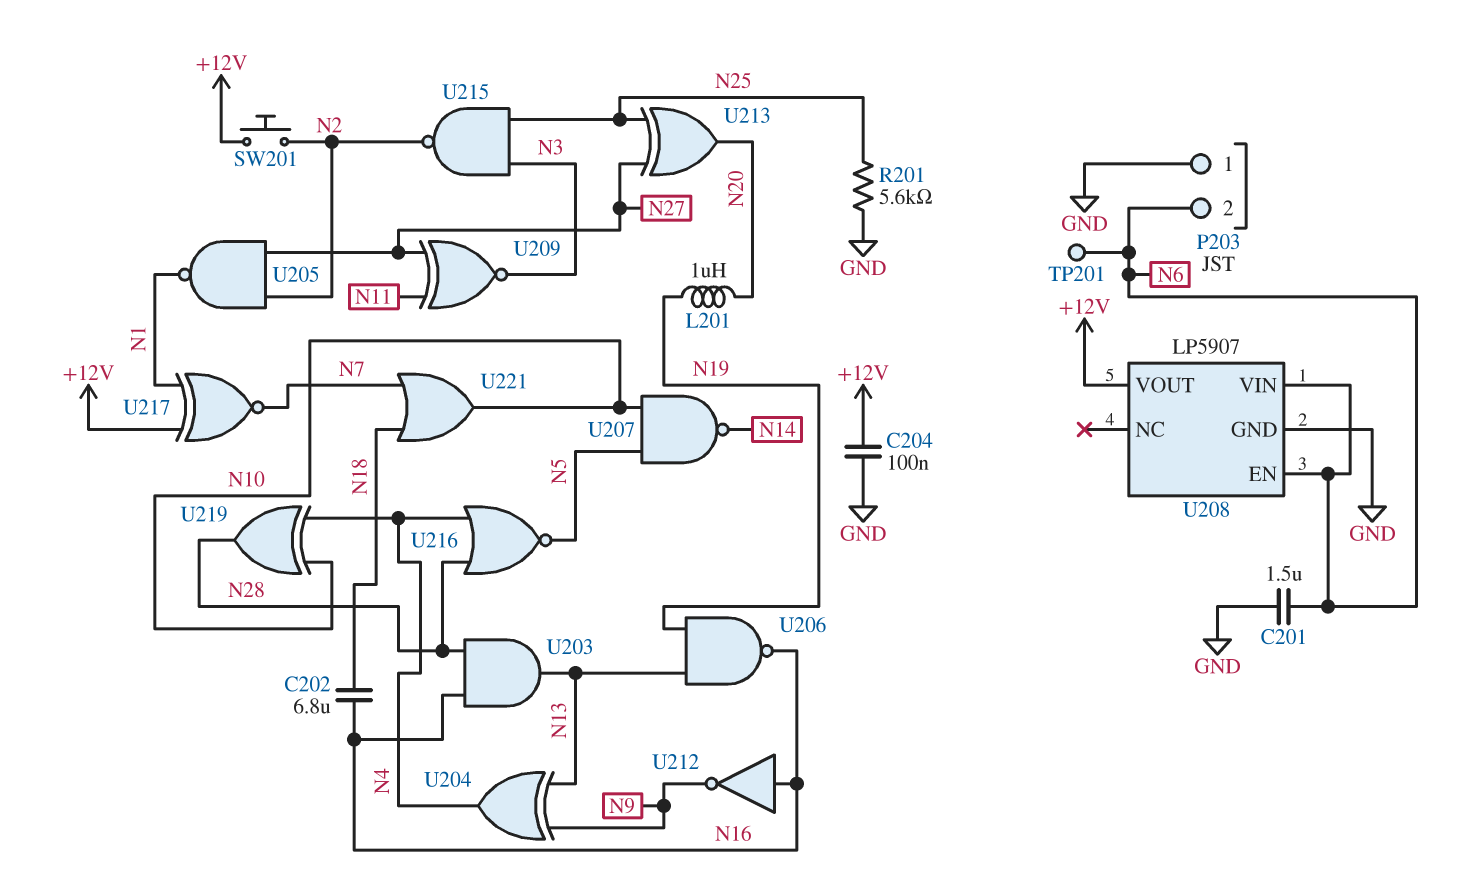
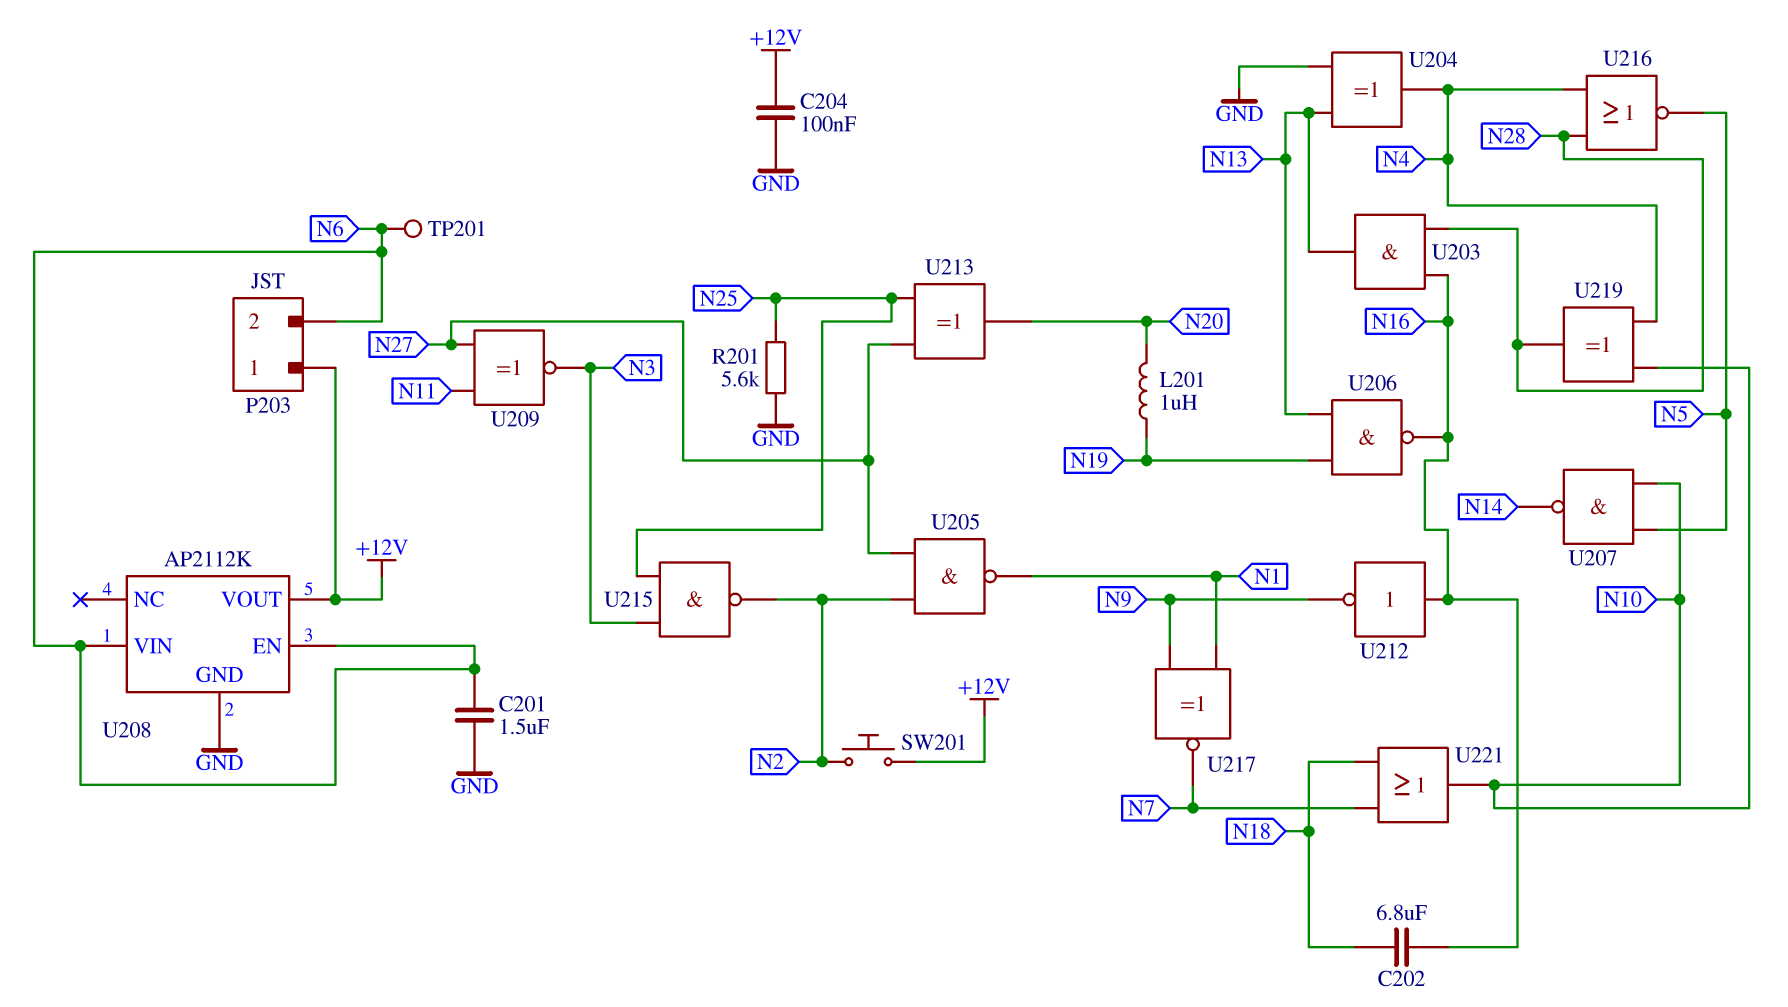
P203 pin 1: GND -> +12V
U204: XOR (in N9, in N13, out N4) -> XOR (in GND, in N13, out N4)
U208: LP5907 -> AP2112K
U217: XNOR (in +12V, in N1, out N7) -> XNOR (in N1, in N9, out N7)

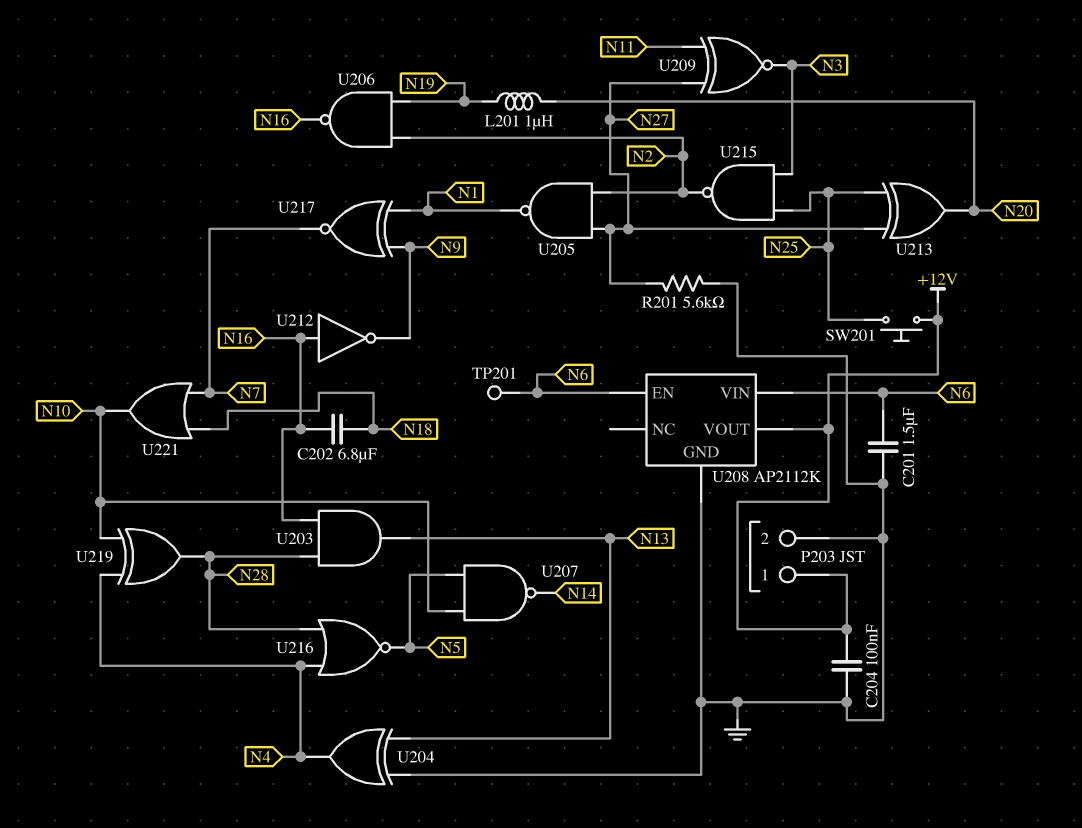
P203 pin 2: N6 -> GND
R201: 5.6k (GND, N25) -> 5.6k (GND, N27)
SW201: button (+12V, N2) -> button (+12V, N25)
U206: NAND (in N13, in N19, out N16) -> NAND (in N2, in N19, out N16)

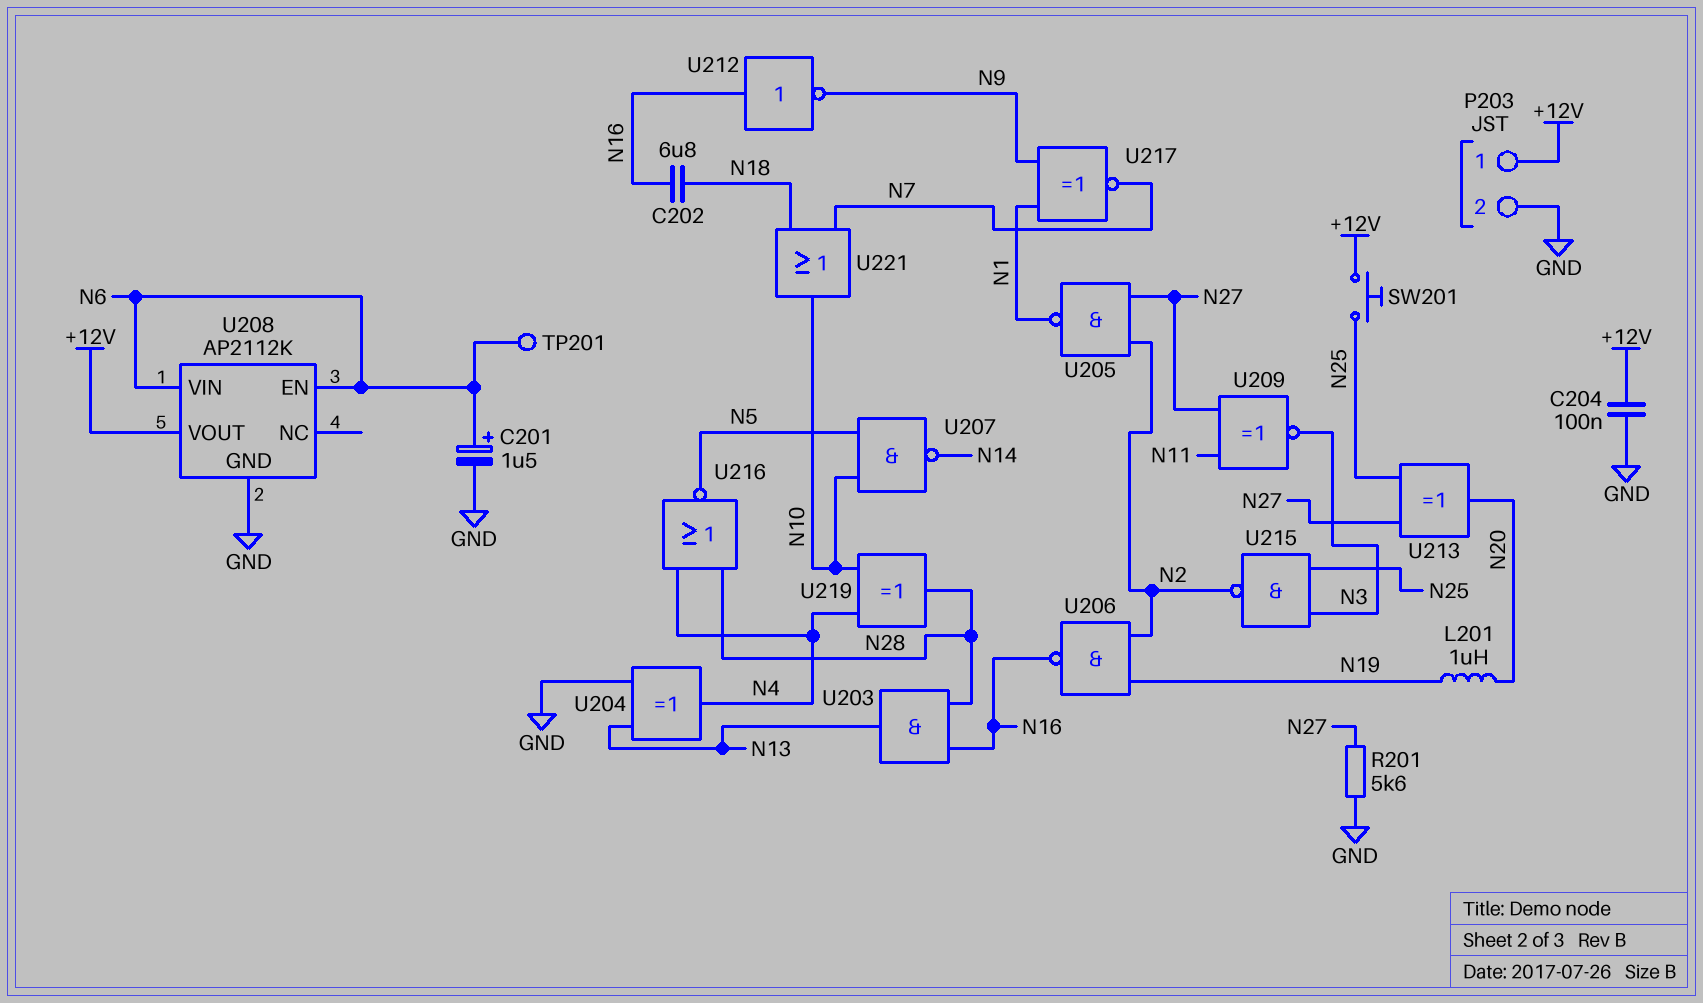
C201: 1.5uF (GND, N6) -> 1.5uF (plus N6, minus GND)

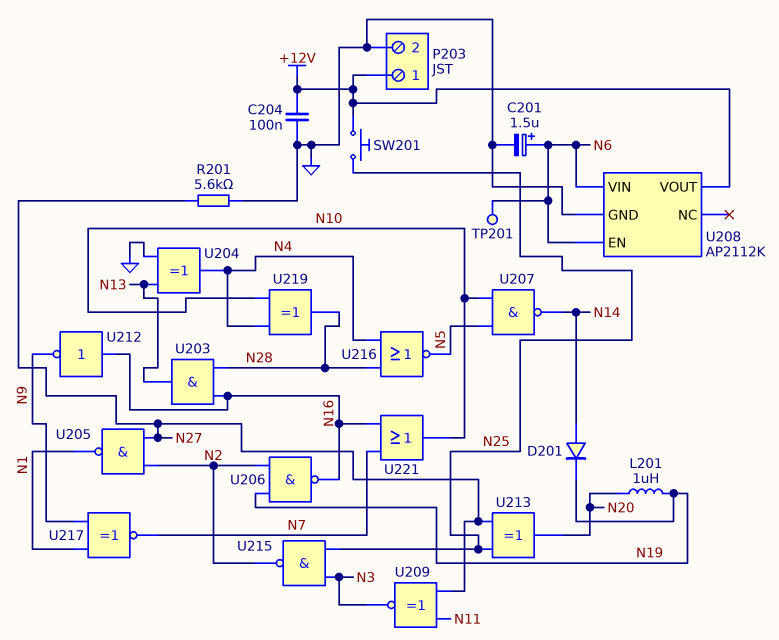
C202: 6.8uF (N16, N18) -> none
D201: none -> diode (A N14, K N19)
U221: OR (in N7, in N18, out N10) -> OR (in N7, in N16, out N10)

